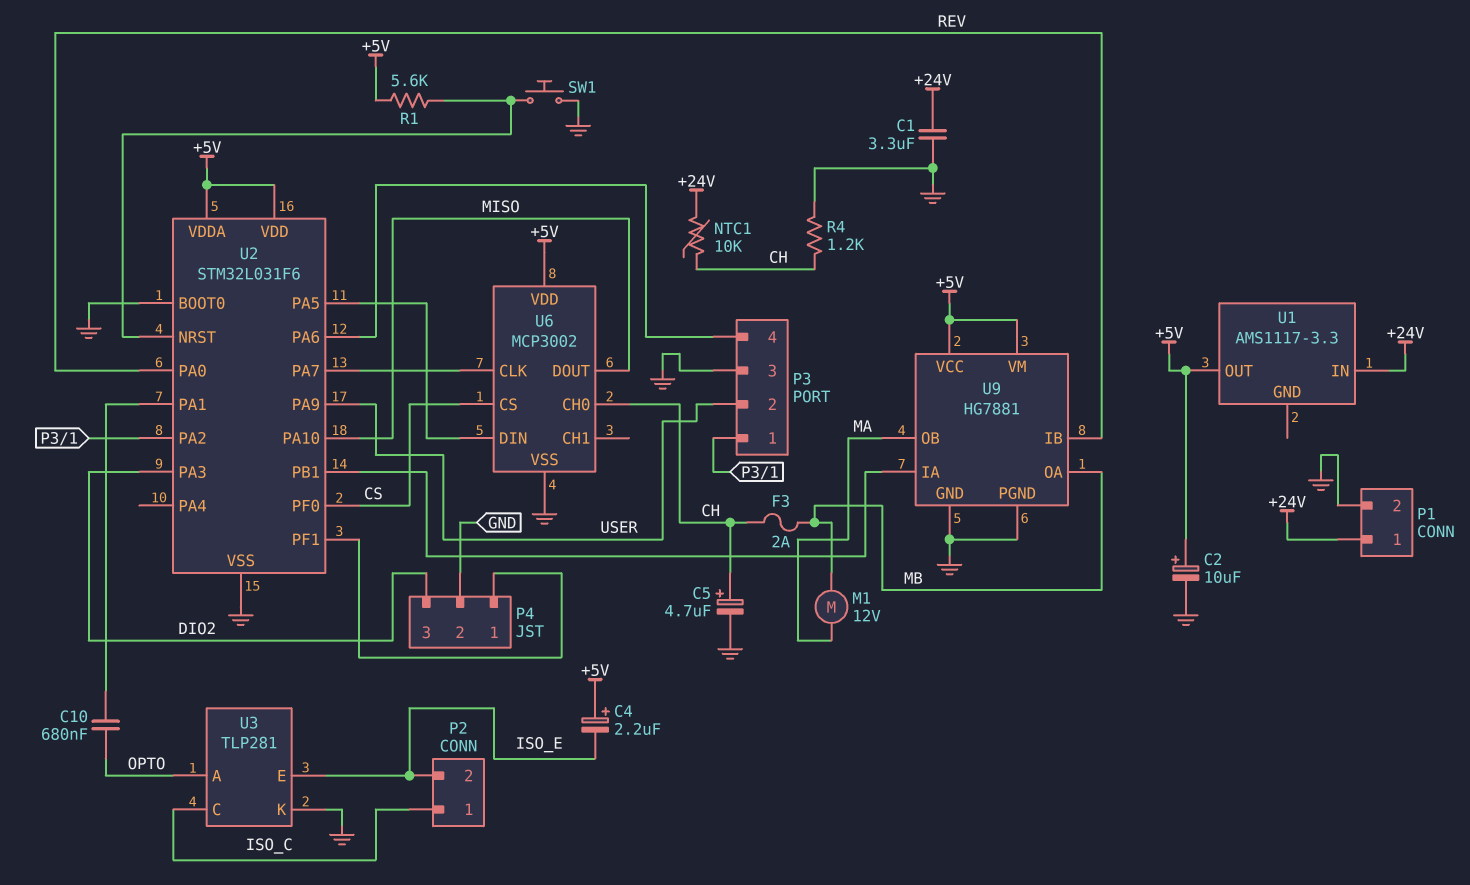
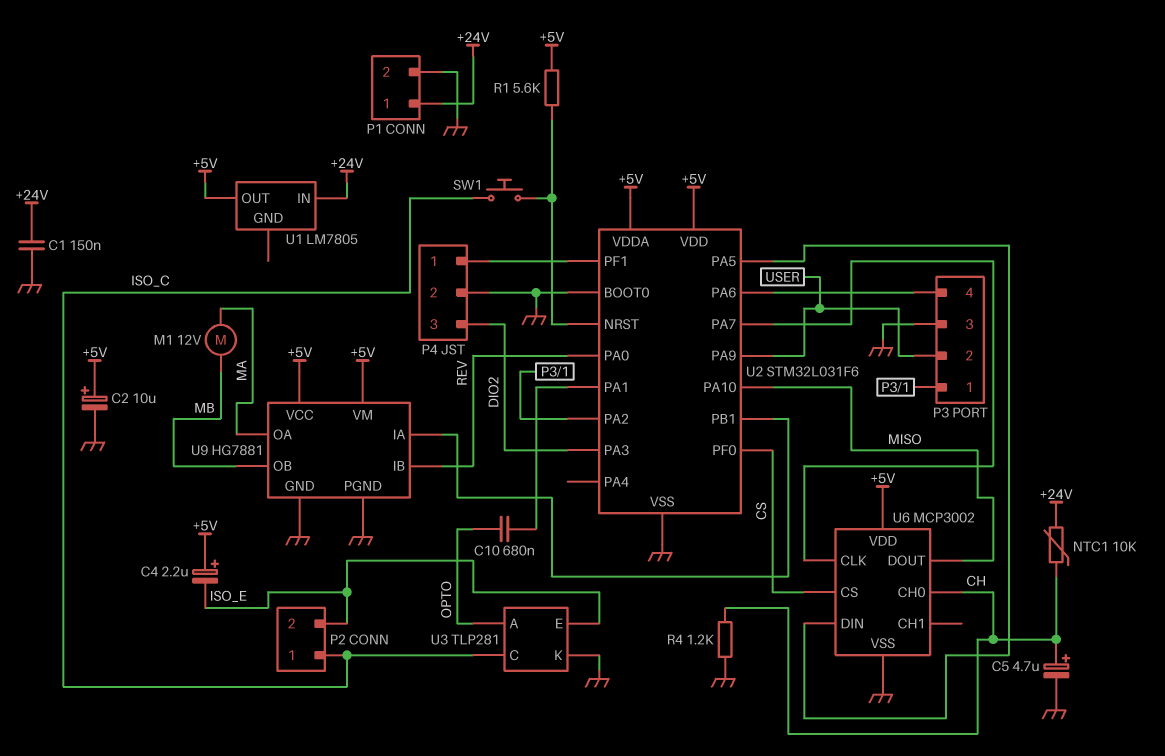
C1: 3.3uF (+24V, GND) -> 150nF (+24V, GND)
F3: 2A (CH, MB) -> none
SW1: button (GND, U2/NRST) -> button (ISO_C, U2/NRST)
U1: AMS1117-3.3 -> LM7805
U9 pin OA: MB -> MA
U9 pin OB: MA -> MB

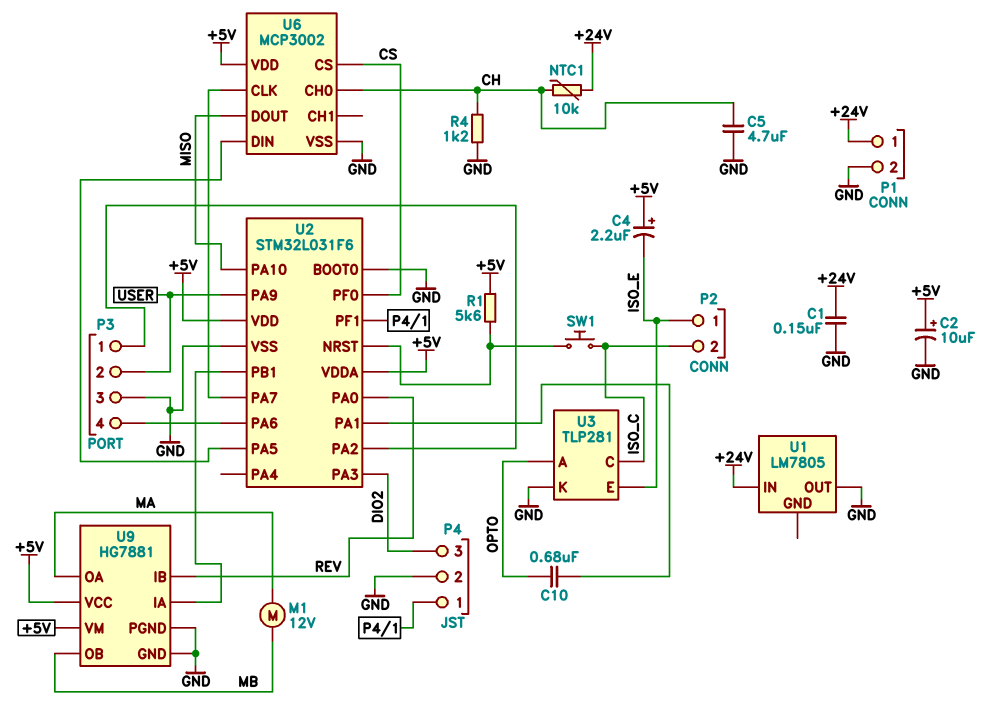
C5: 4.7uF (plus CH, minus GND) -> 4.7uF (CH, GND)
P2 pin 1: ISO_C -> ISO_E
P2 pin 2: ISO_E -> ISO_C
U1 pin OUT: +5V -> GND

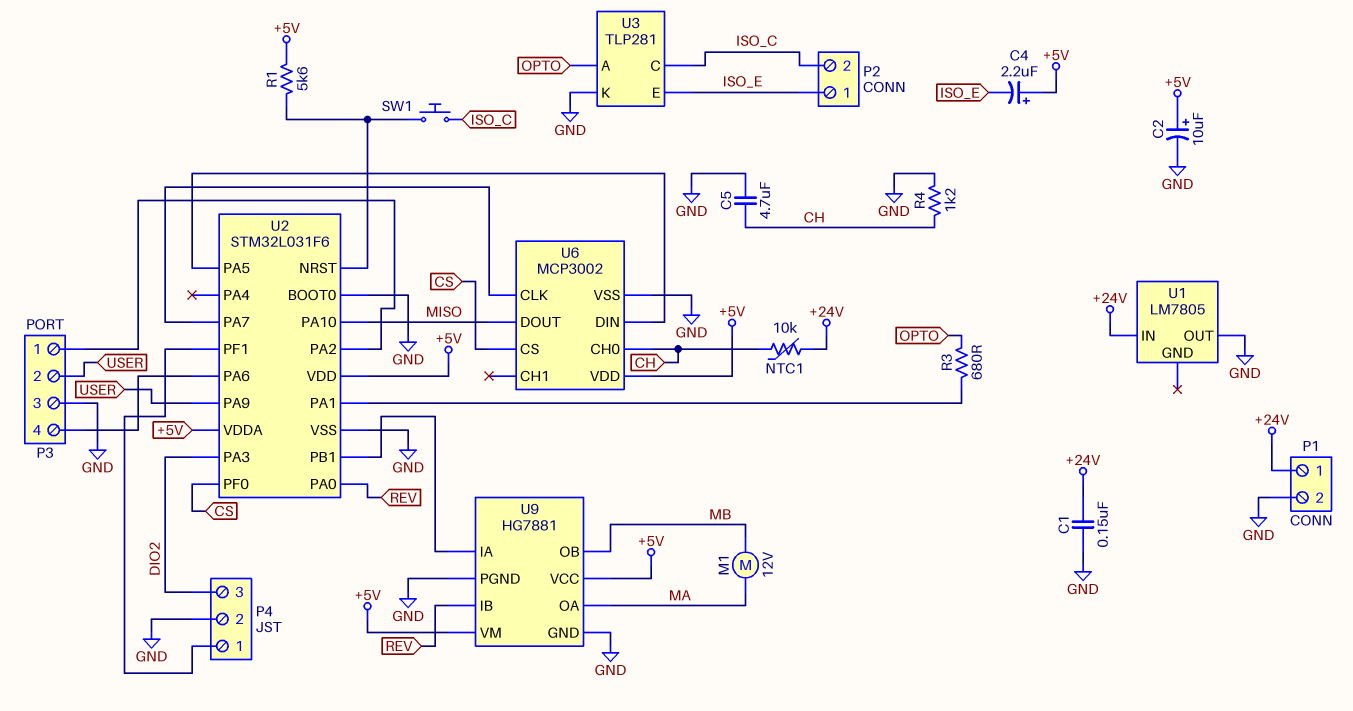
C10: 680nF (OPTO, U2/PA1) -> none
R3: none -> 680 (OPTO, U2/PA1)

